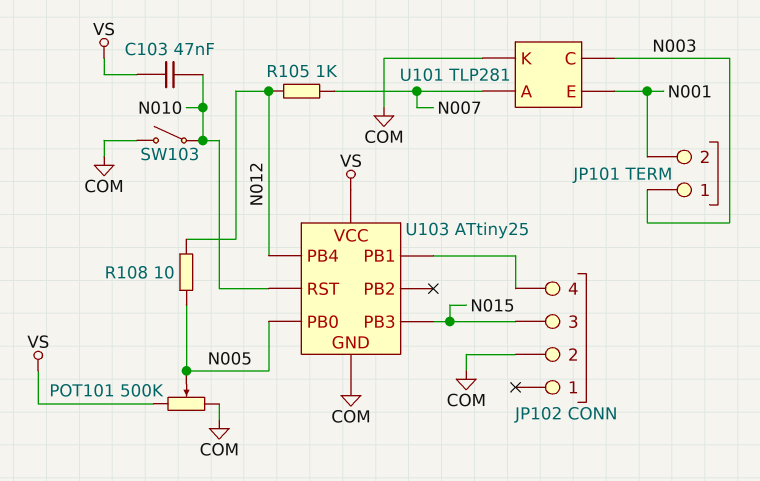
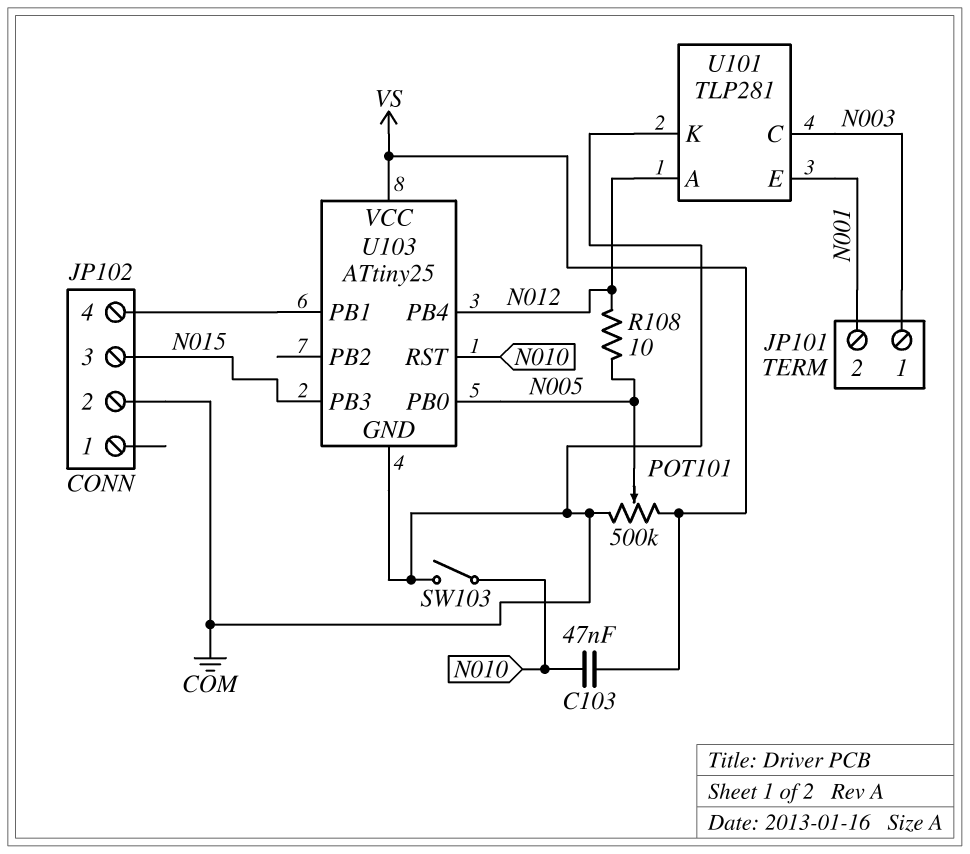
R105: 1k (N007, N012) -> none
U101 pin A: N007 -> N012

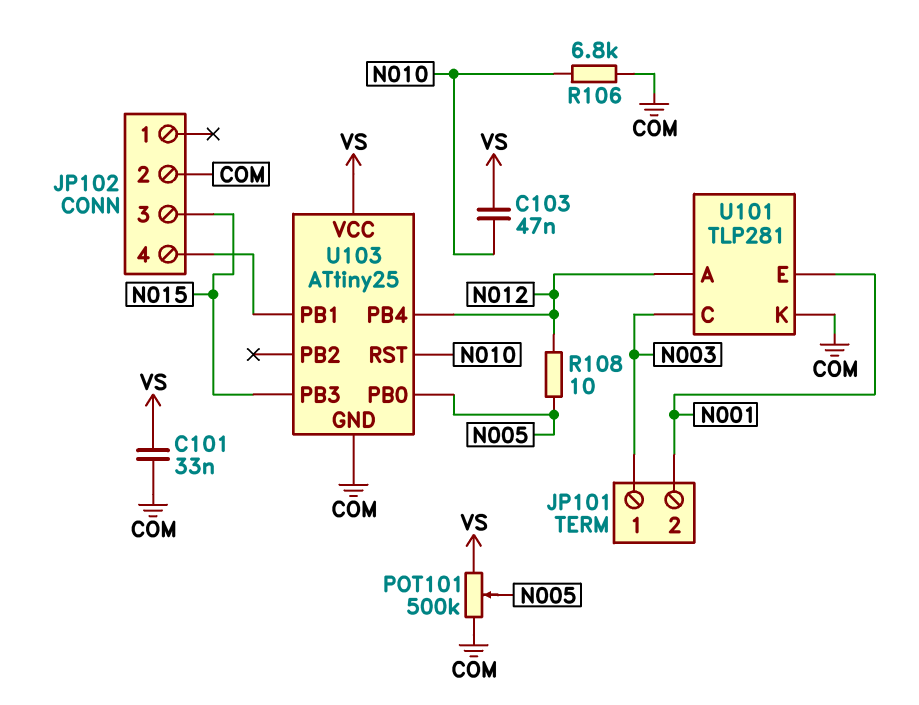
C101: none -> 33nF (COM, VS)
R106: none -> 6.8k (COM, N010)
SW103: switch (COM, N010) -> none

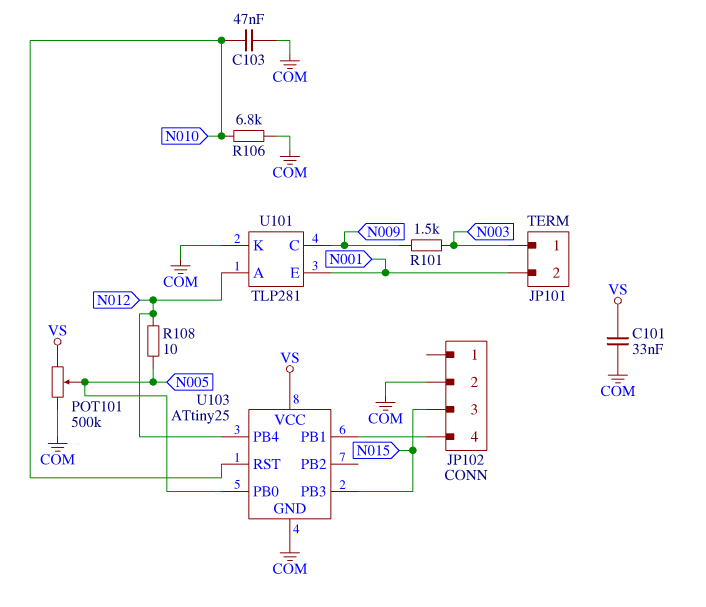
C103: 47nF (N010, VS) -> 47nF (COM, N010)
R101: none -> 1.5k (N003, N009)
U101 pin C: N003 -> N009

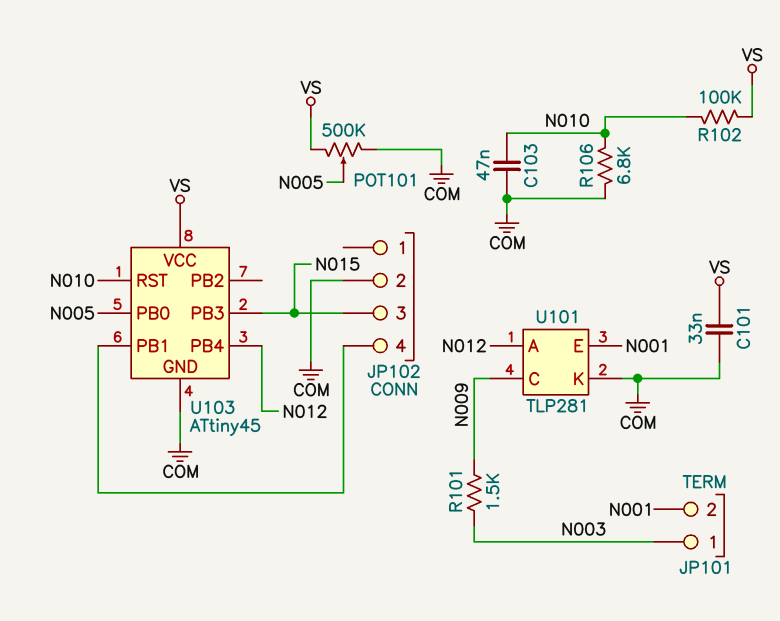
R102: none -> 100k (N010, VS)
R108: 10 (N005, N012) -> none
U103: ATtiny25 -> ATtiny45

